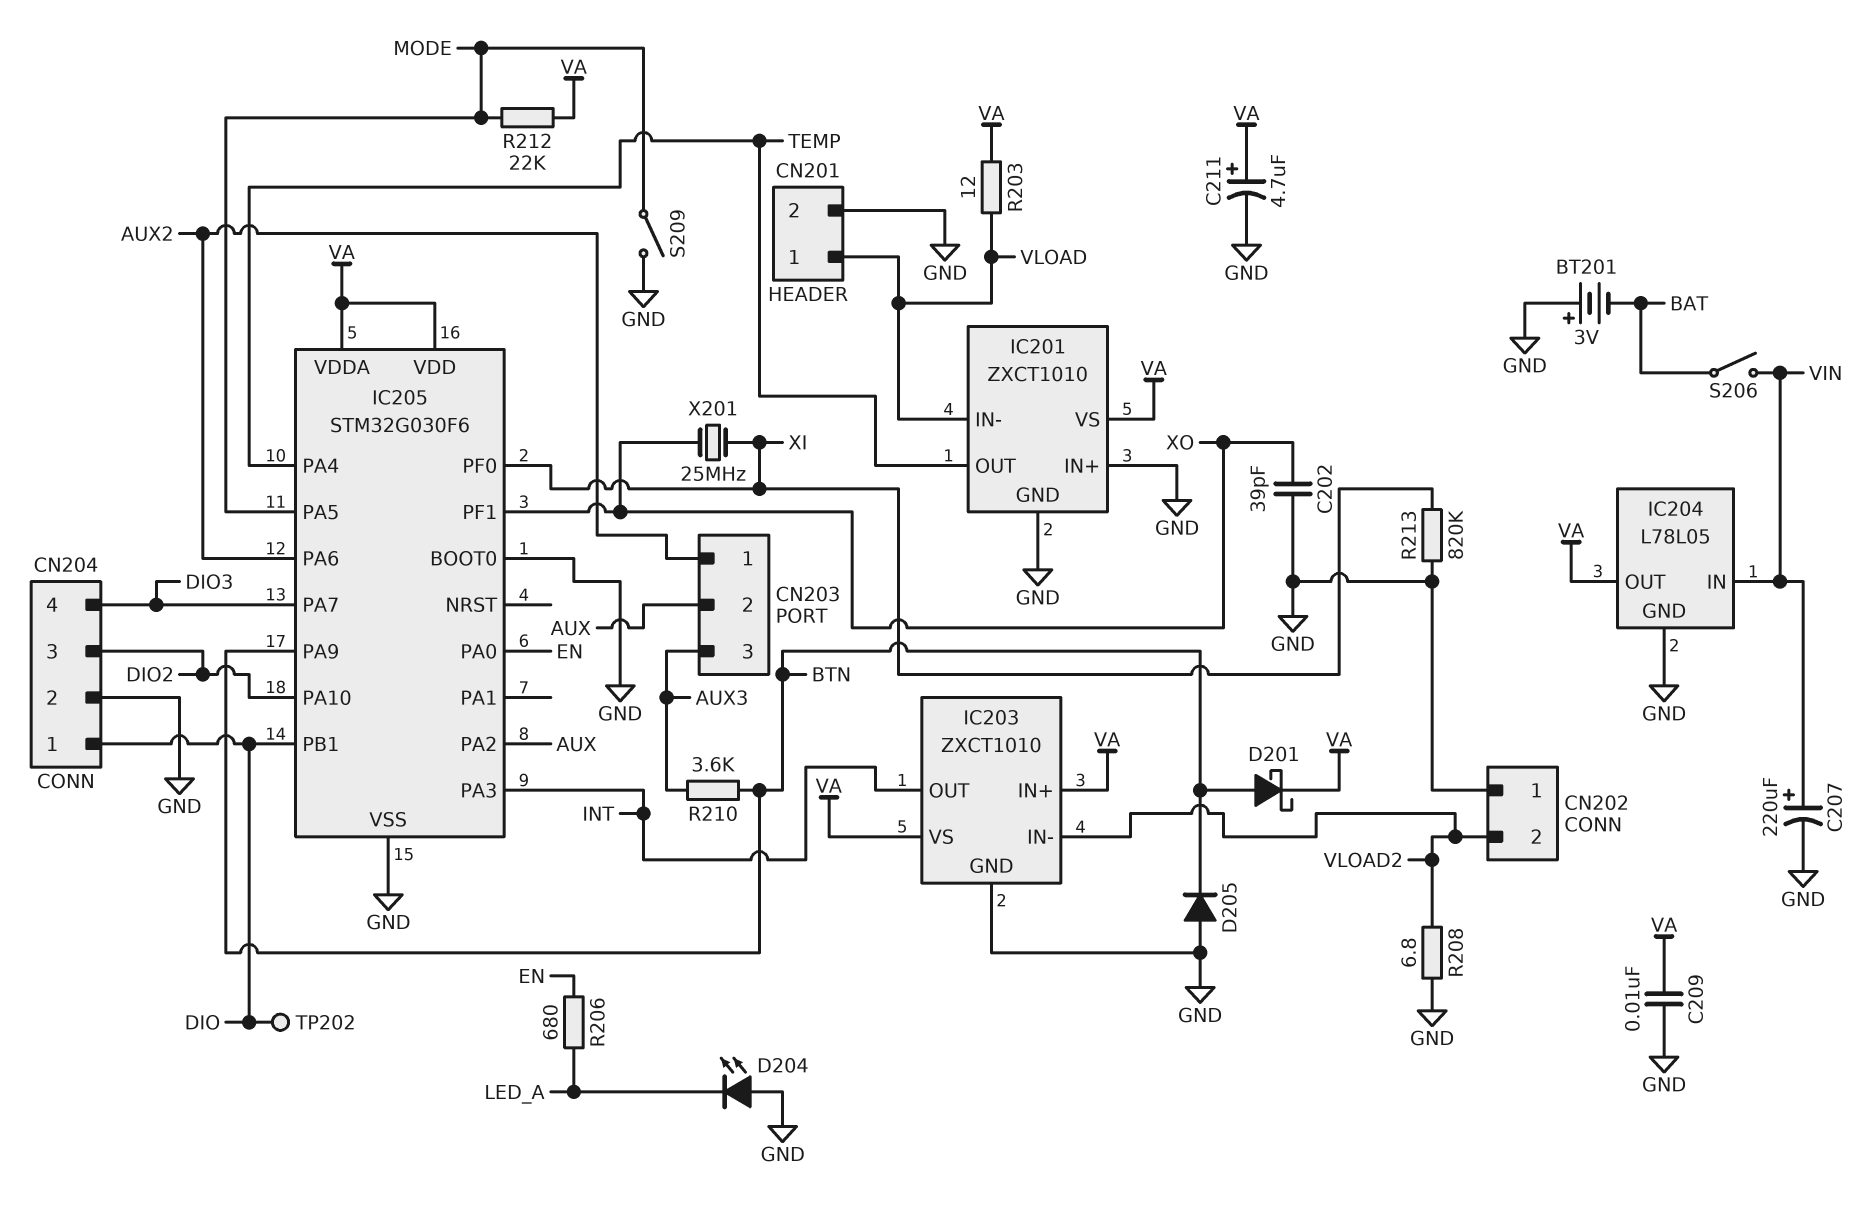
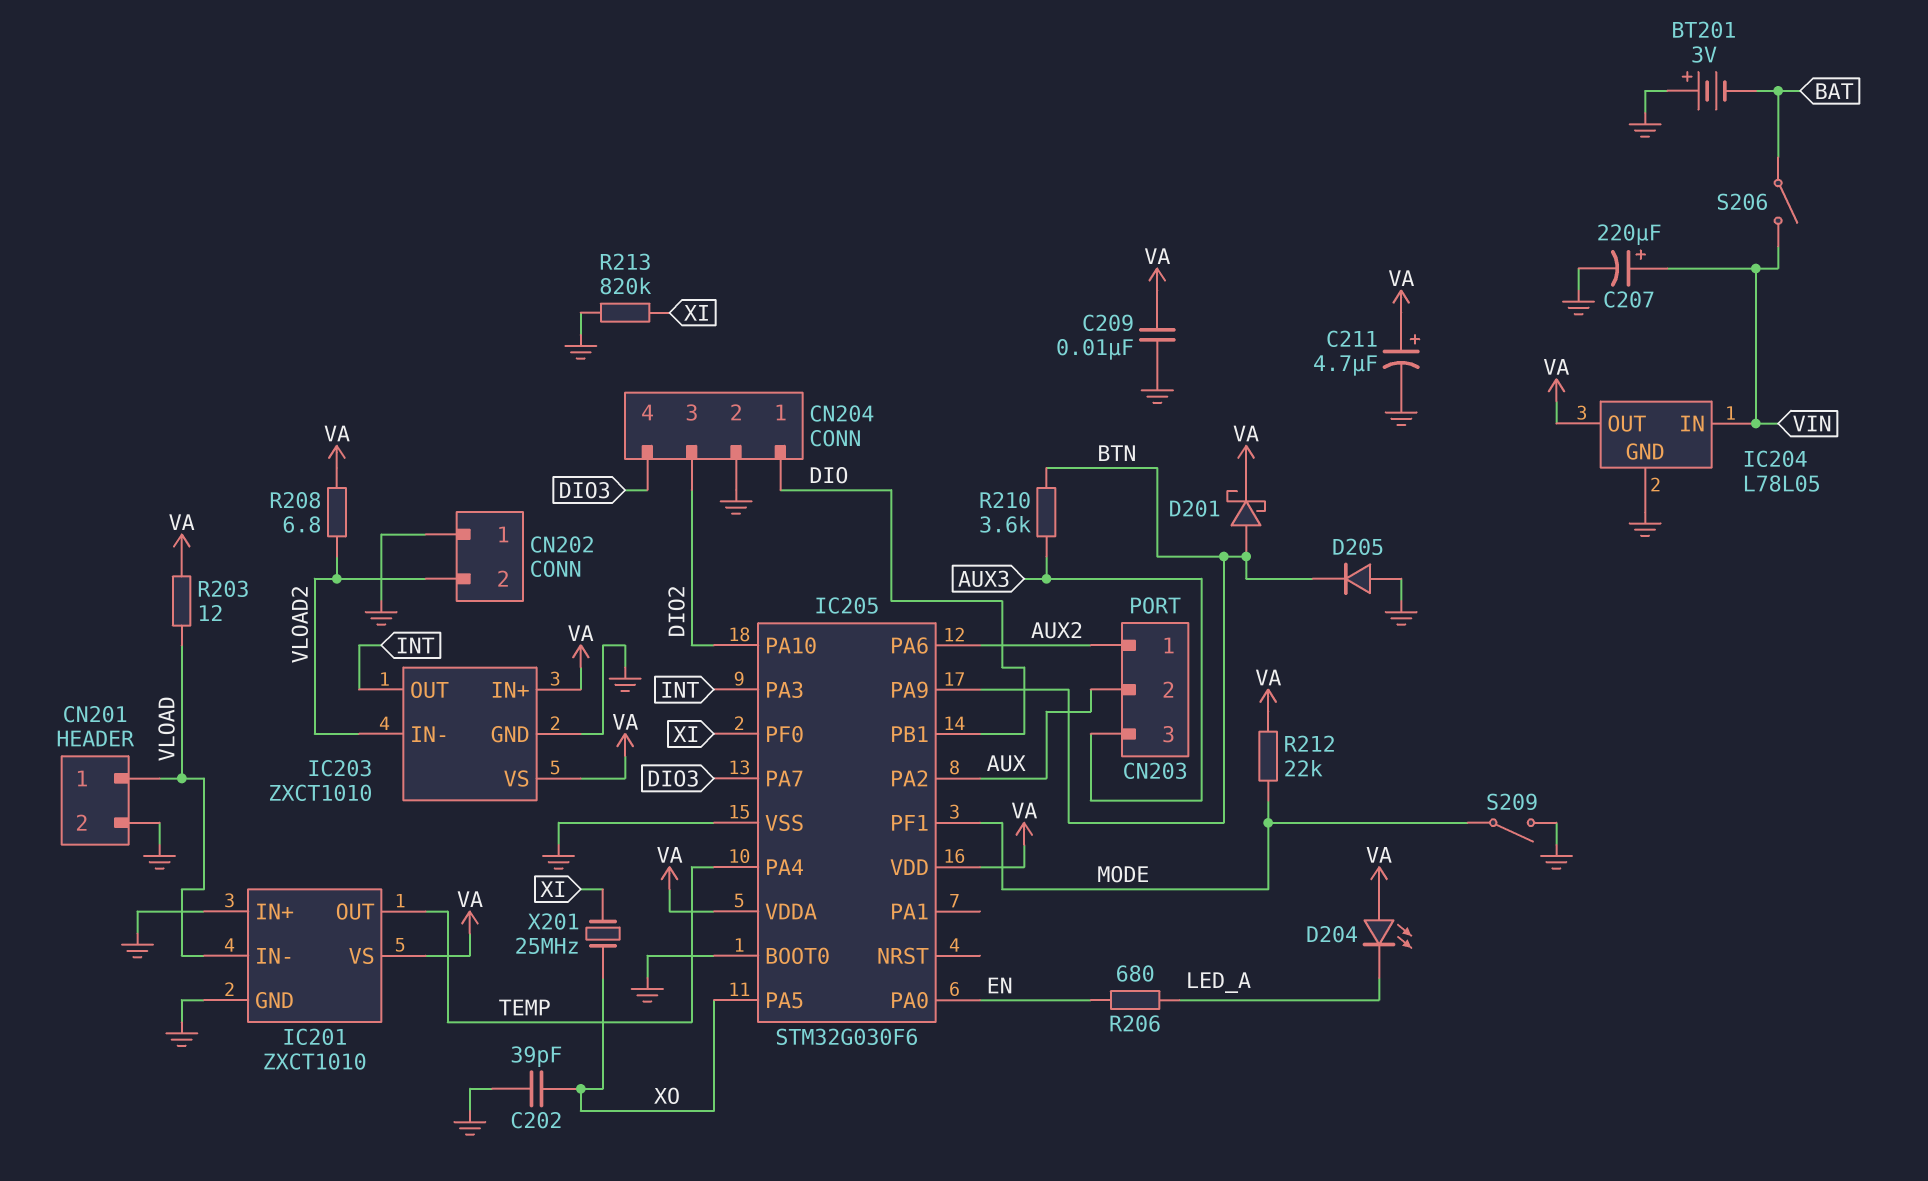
D204: LED (A GND, K LED_A) -> LED (A VA, K LED_A)
IC205 pin PA5: MODE -> XO
IC205 pin PF1: XO -> MODE
R208: 6.8 (GND, VLOAD2) -> 6.8 (VA, VLOAD2)
TP202: test point (DIO) -> none

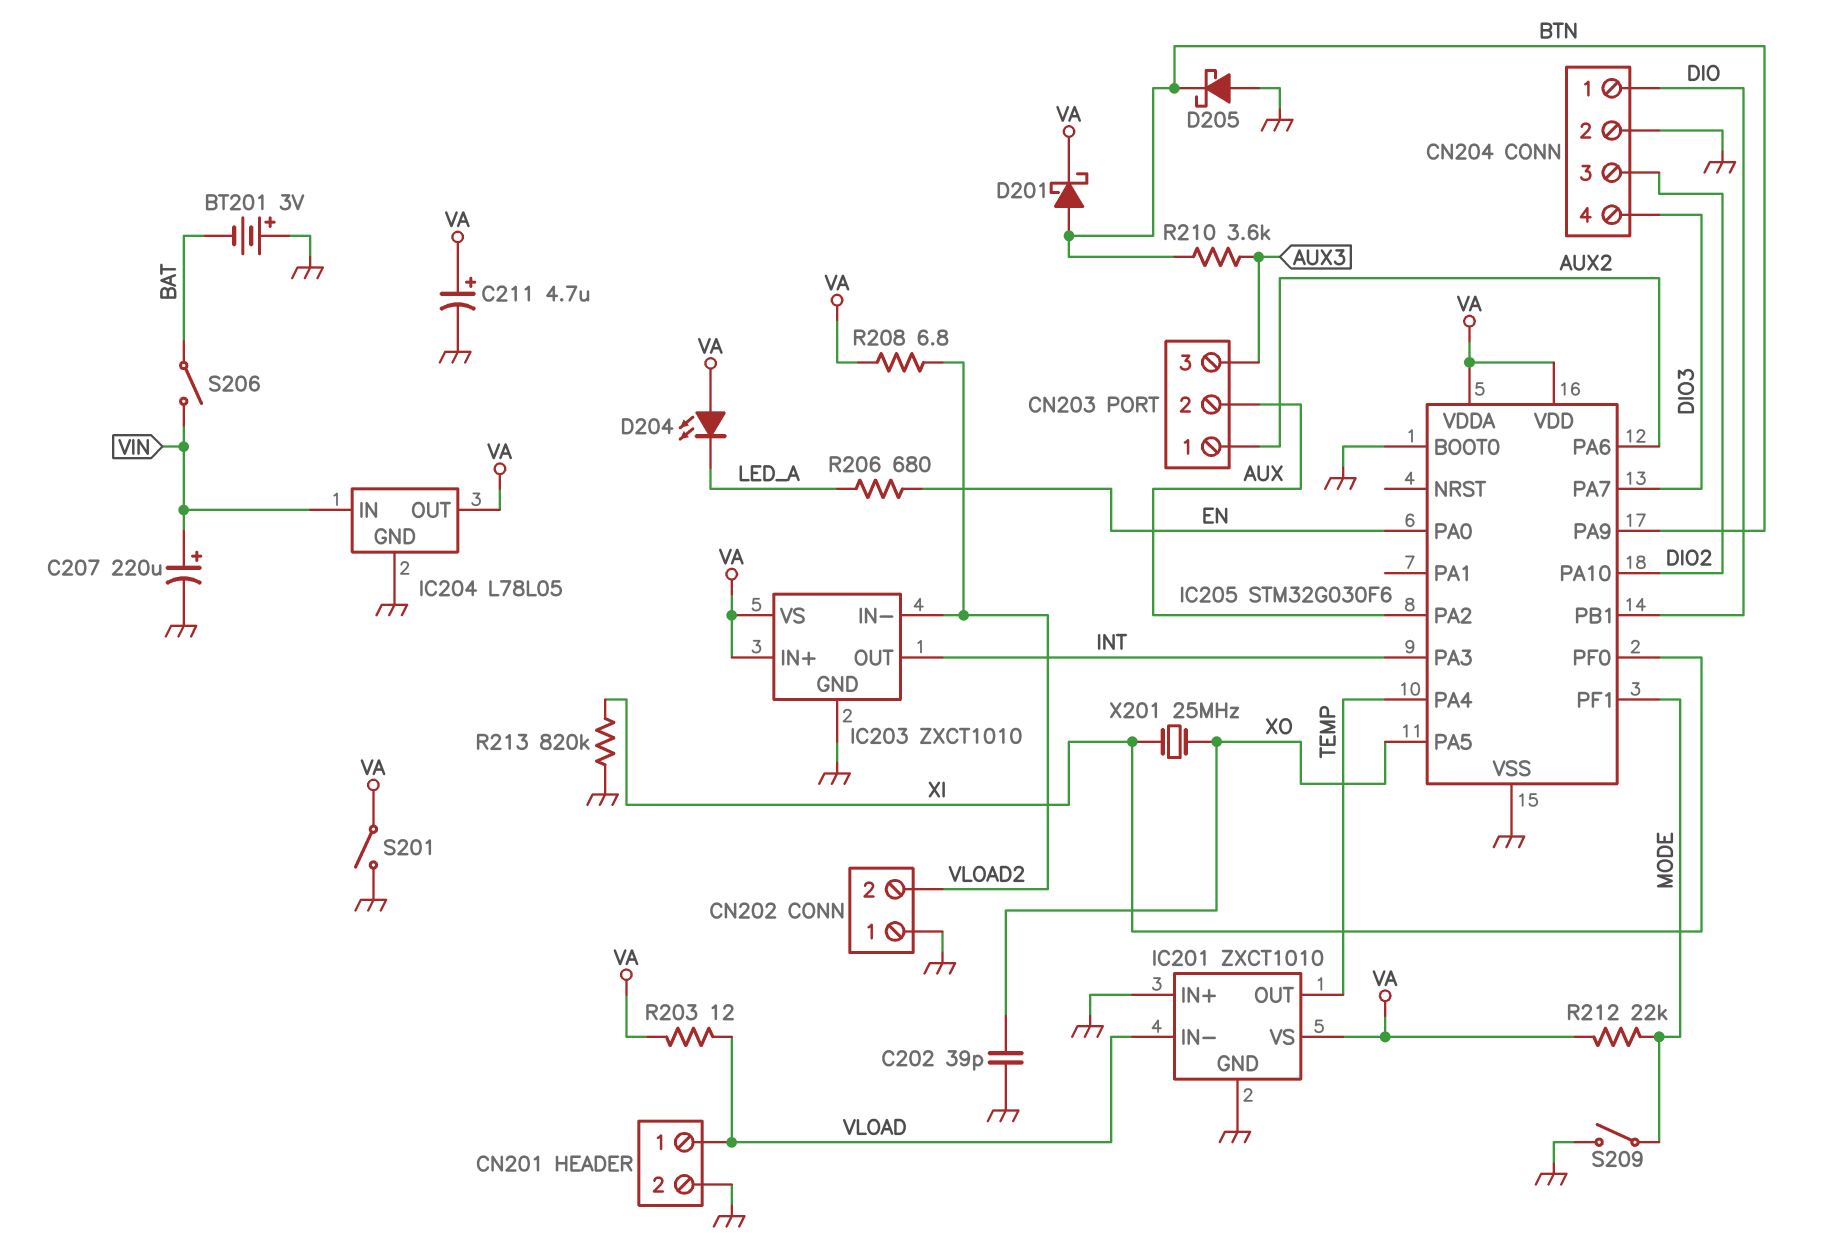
C209: 10nF (GND, VA) -> none
D205: diode (A GND, K BTN) -> schottky (A GND, K BTN)
S201: none -> switch (GND, VA)

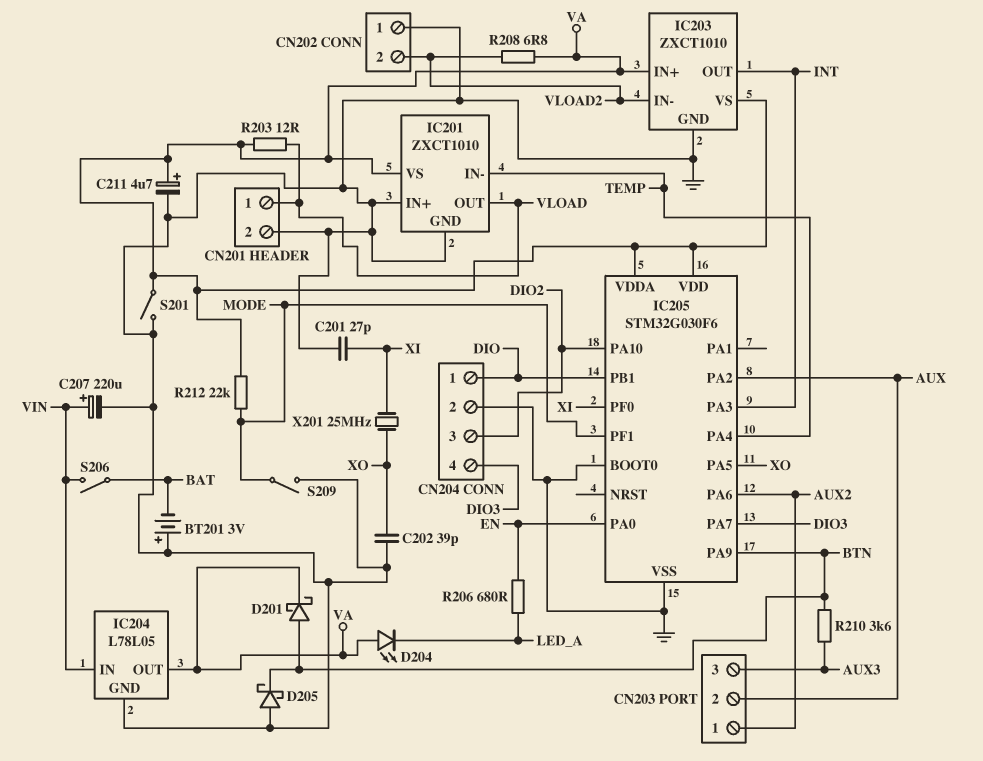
C201: none -> 27pF (GND, XI)
IC201 pin IN-: VLOAD -> TEMP
IC201 pin OUT: TEMP -> VLOAD
R213: 820k (GND, XI) -> none

